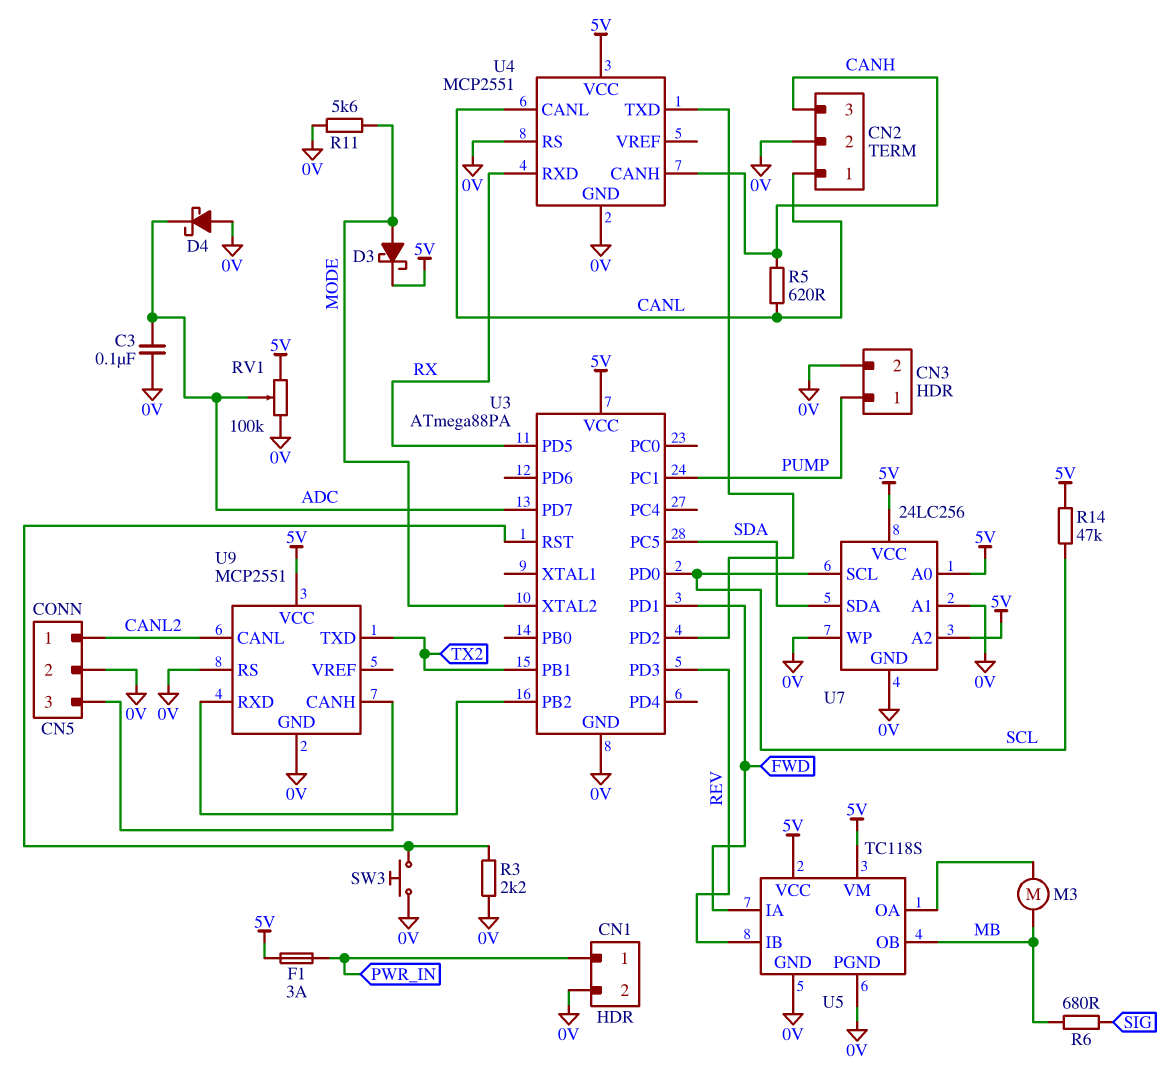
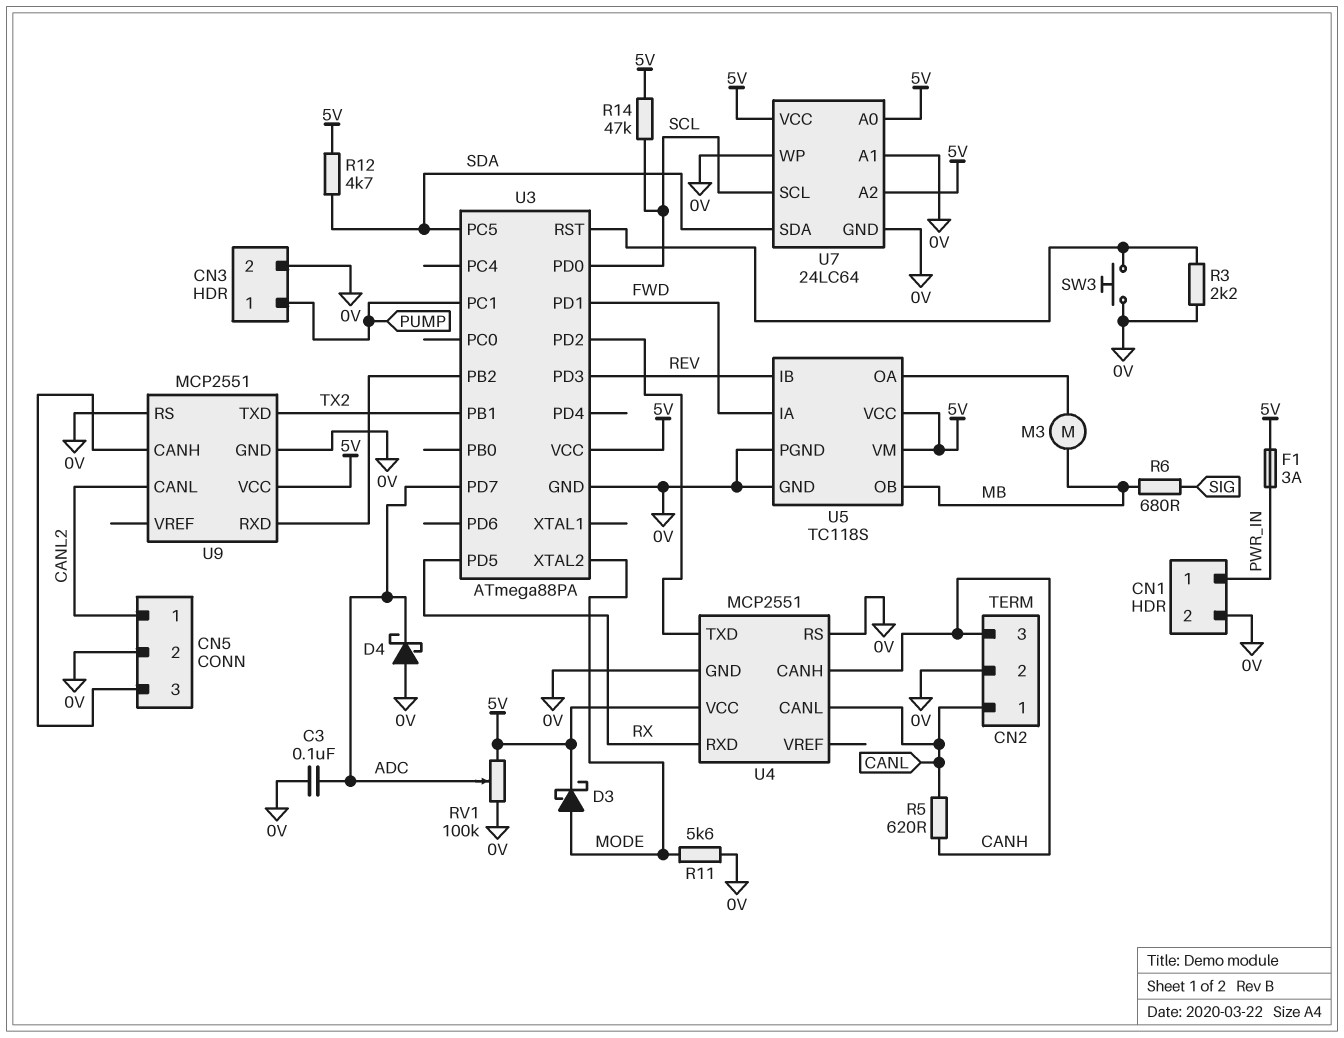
R12: none -> 4.7k (5V, SDA)
U7: 24LC256 -> 24LC64

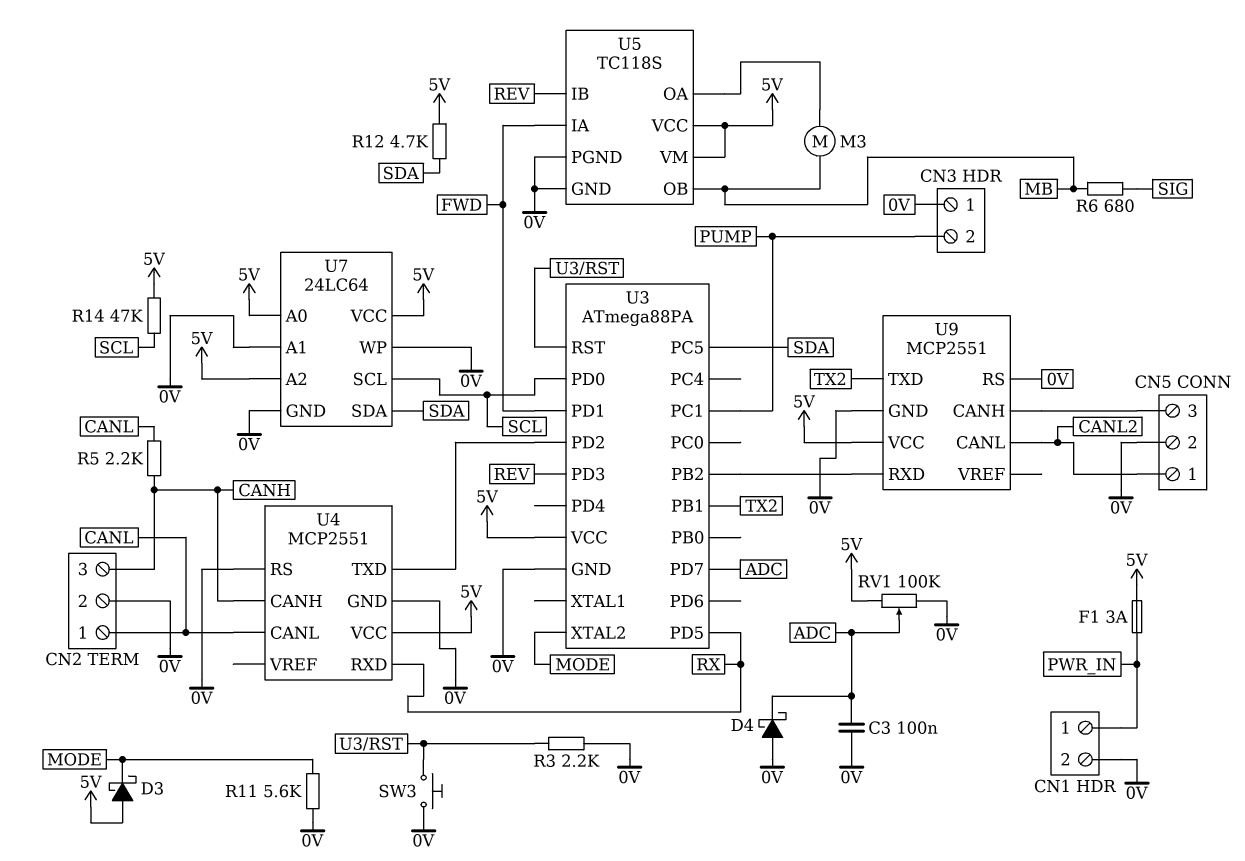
CN3 pin 1: PUMP -> 0V
CN3 pin 2: 0V -> PUMP
D3: schottky (A MODE, K 5V) -> schottky (A 5V, K MODE)
R5: 620 (CANH, CANL) -> 2.2k (CANH, CANL)

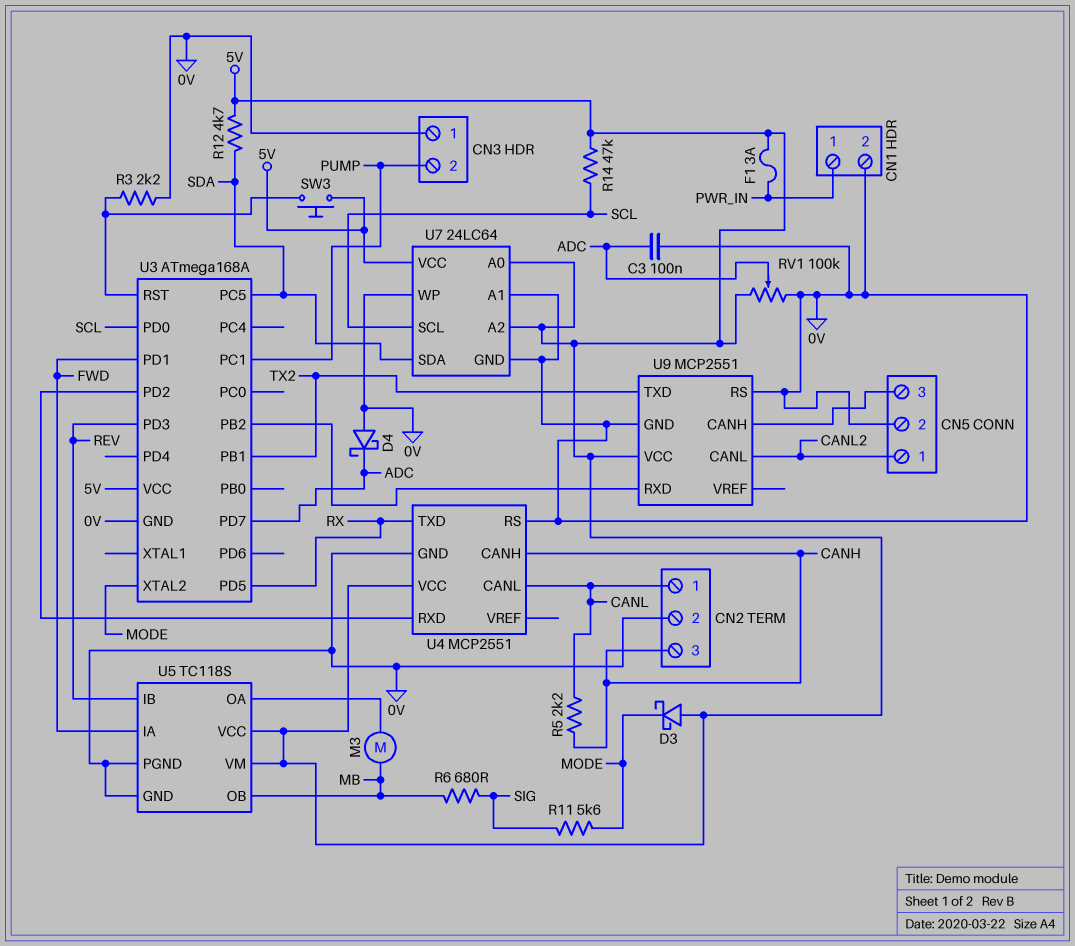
R11: 5.6k (0V, MODE) -> 5.6k (MODE, SIG)
SW3: button (0V, U3/RST) -> button (5V, U3/RST)
U3: ATmega88PA -> ATmega168A
U4 pin RXD: RX -> U3/PD2
U4 pin TXD: U3/PD2 -> RX

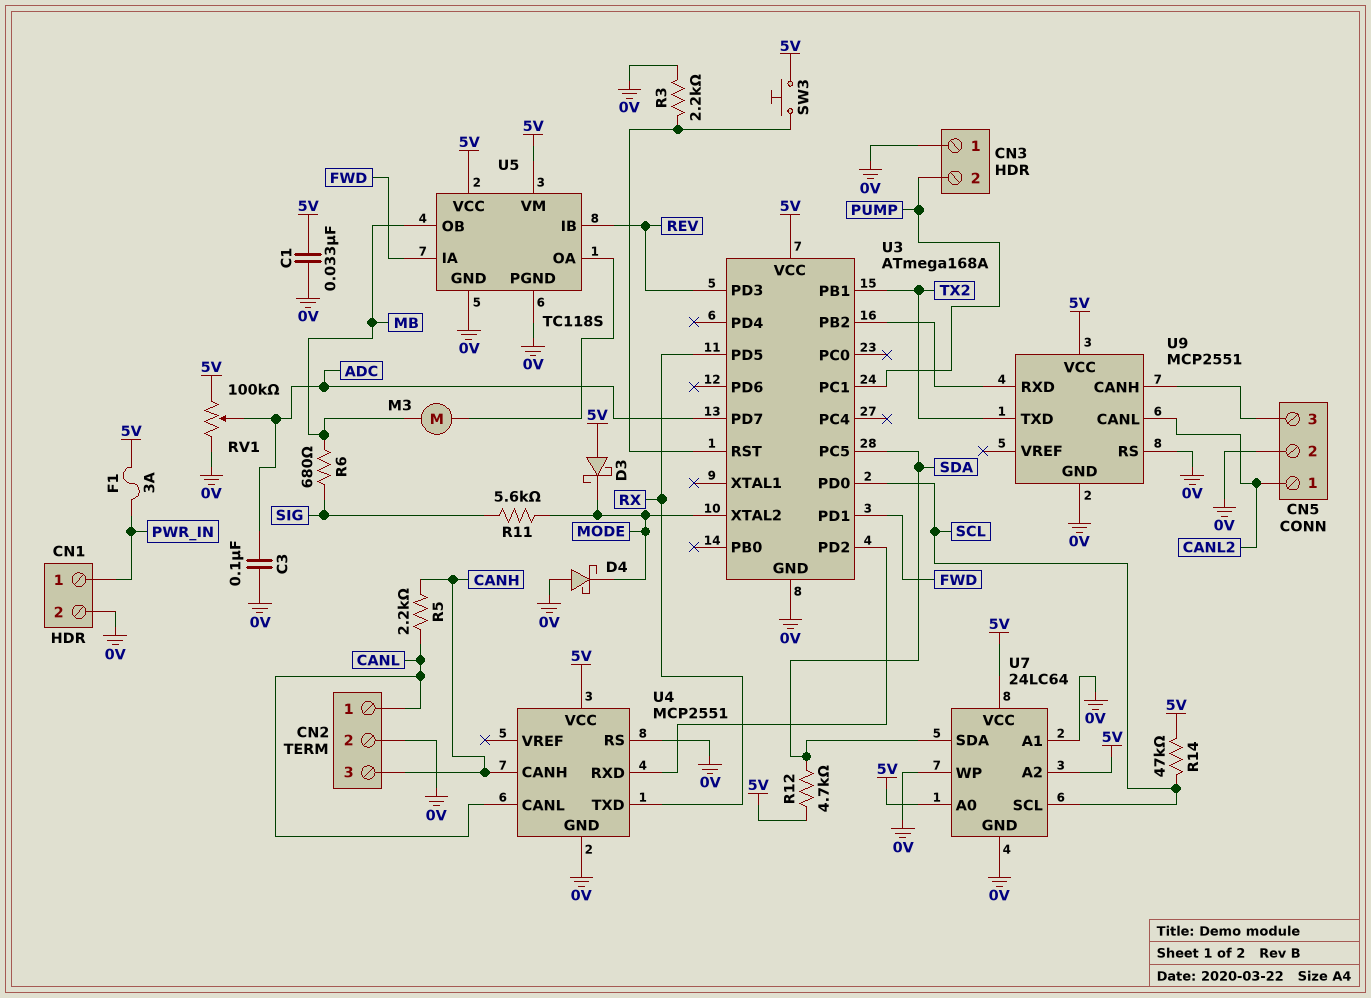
C1: none -> 33nF (0V, 5V)
D4: schottky (A 0V, K ADC) -> schottky (A 0V, K MODE)

